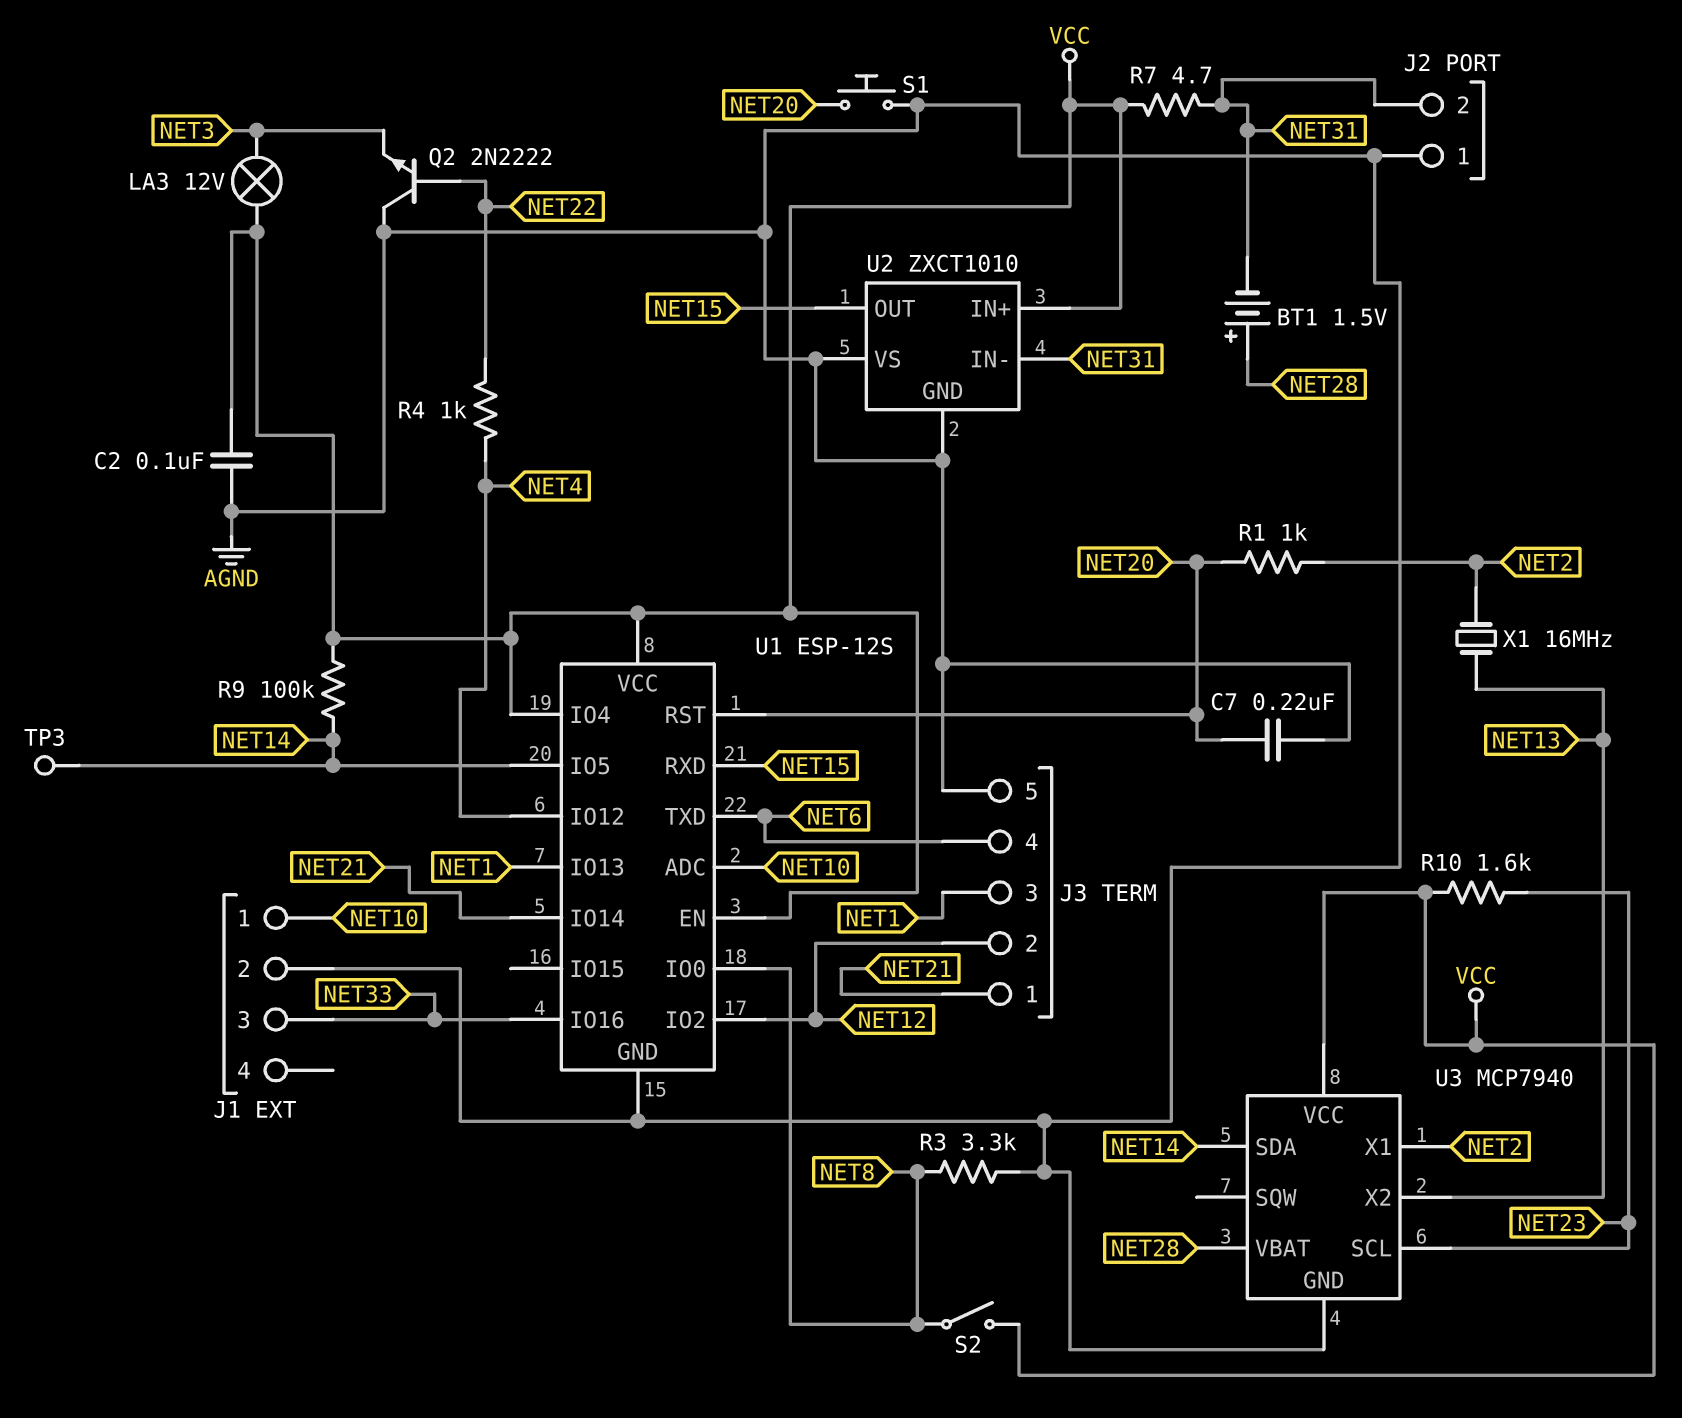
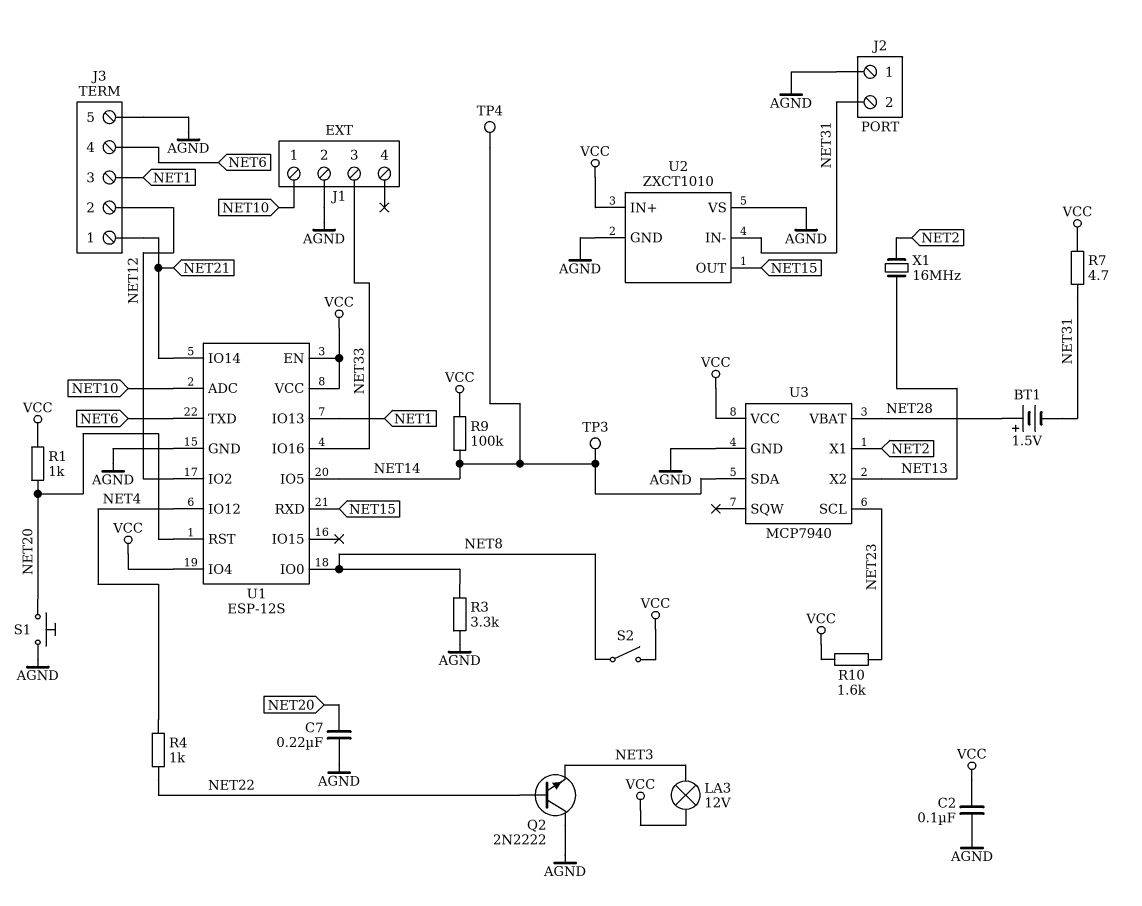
R1: 1k (NET2, NET20) -> 1k (NET20, VCC)
TP4: none -> test point (NET14)

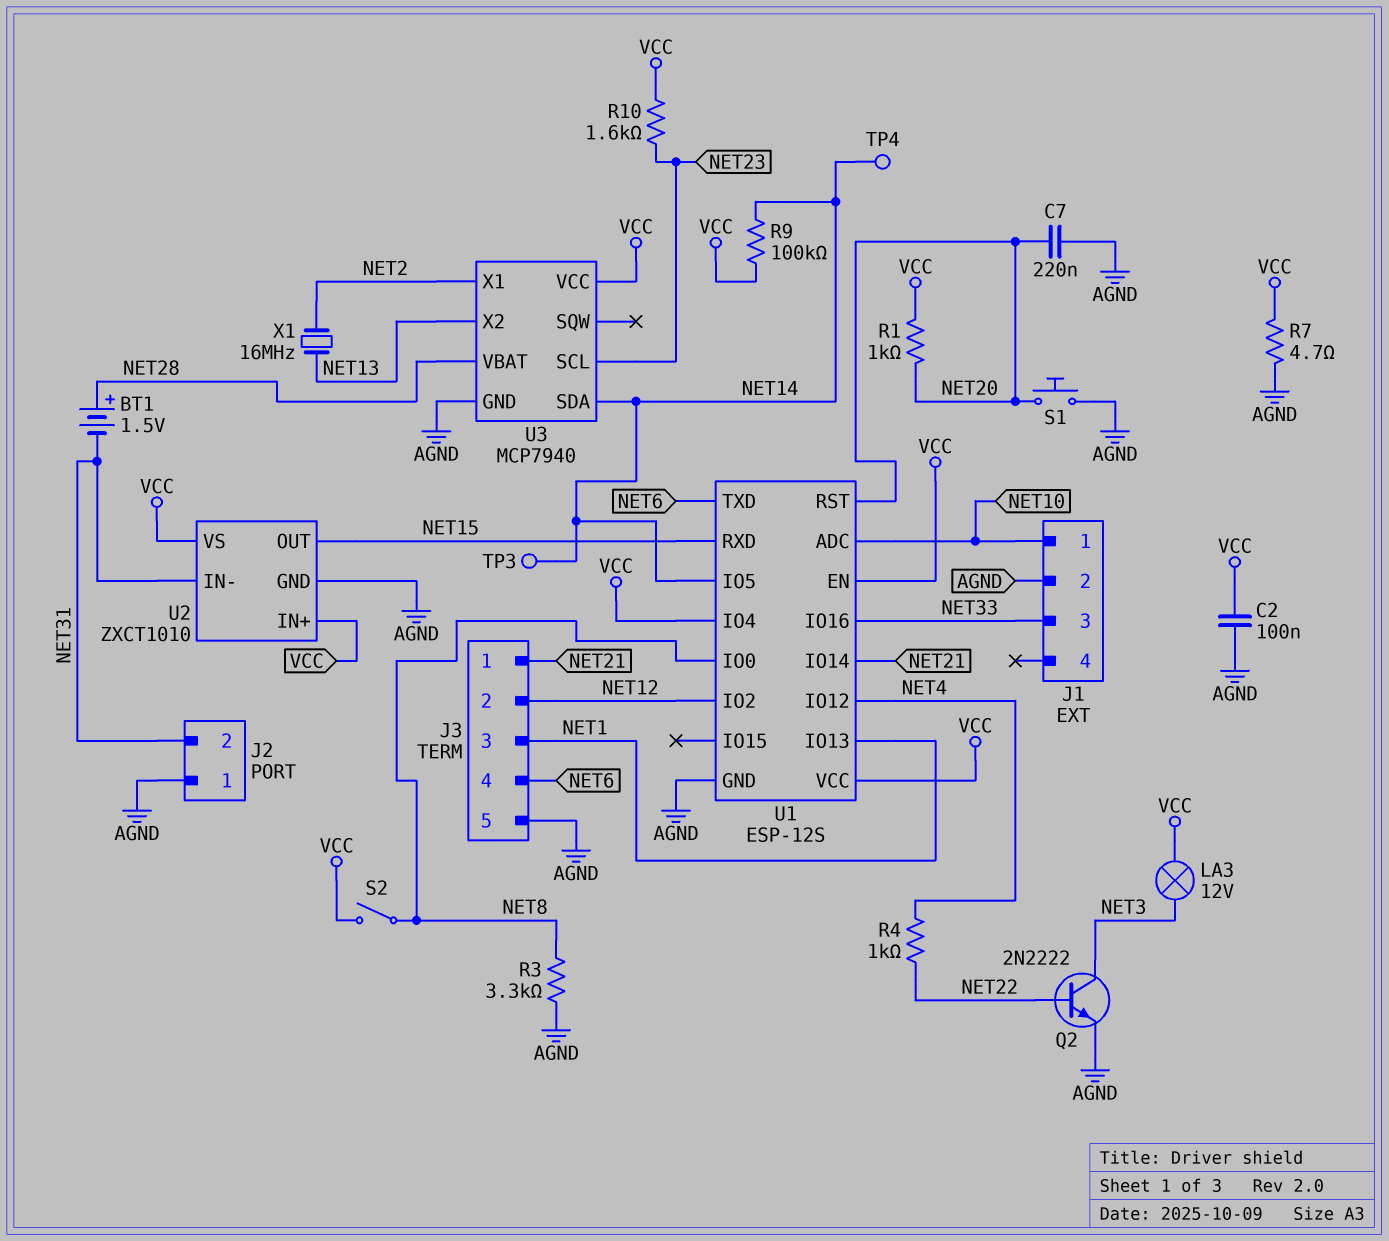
Q2: NPN 2N2222 (B NET22, C AGND, E NET3) -> NPN 2N2222 (B NET22, C NET3, E AGND)
R7: 4.7 (NET31, VCC) -> 4.7 (AGND, VCC)
U2 pin VS: AGND -> VCC

